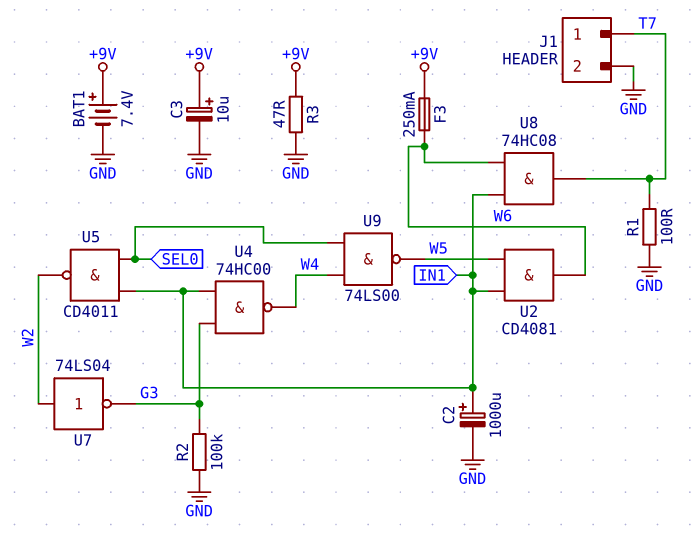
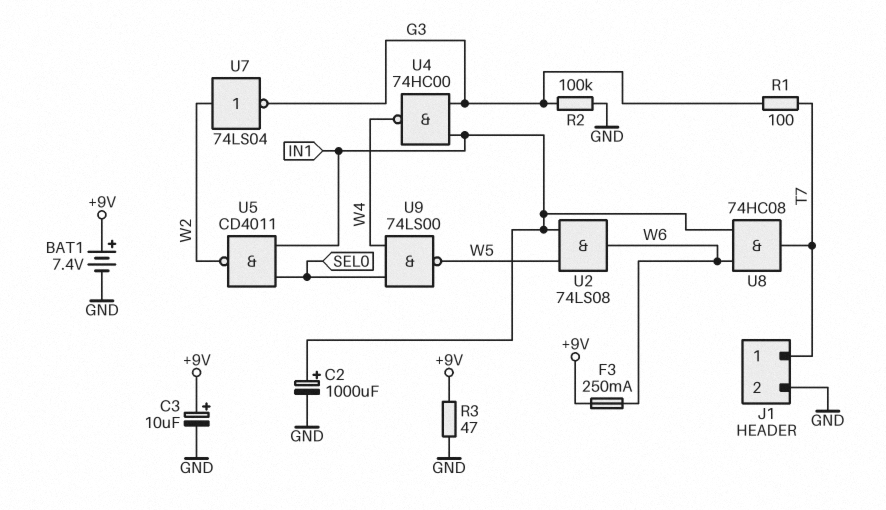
R1: 100 (GND, T7) -> 100 (G3, T7)
U2: AND CD4081 (in IN1, in W5, out W6) -> AND 74LS08 (in IN1, in W5, out W6)

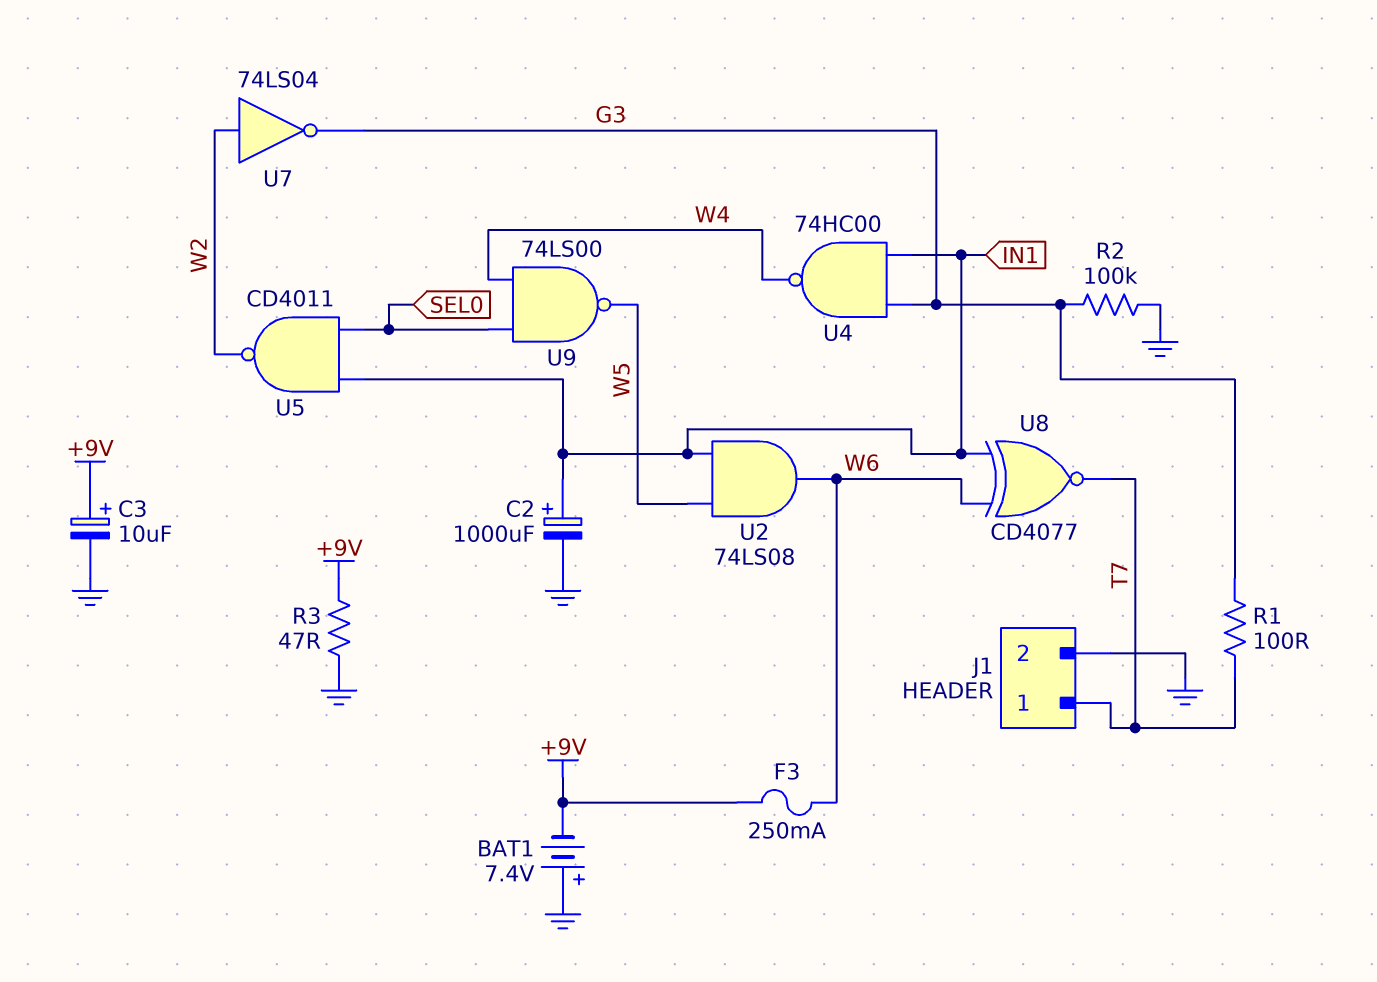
BAT1: 7.4V (plus +9V, minus GND) -> 7.4V (plus GND, minus +9V)
U8: AND 74HC08 (in IN1, in W6, out T7) -> XNOR CD4077 (in IN1, in W6, out T7)

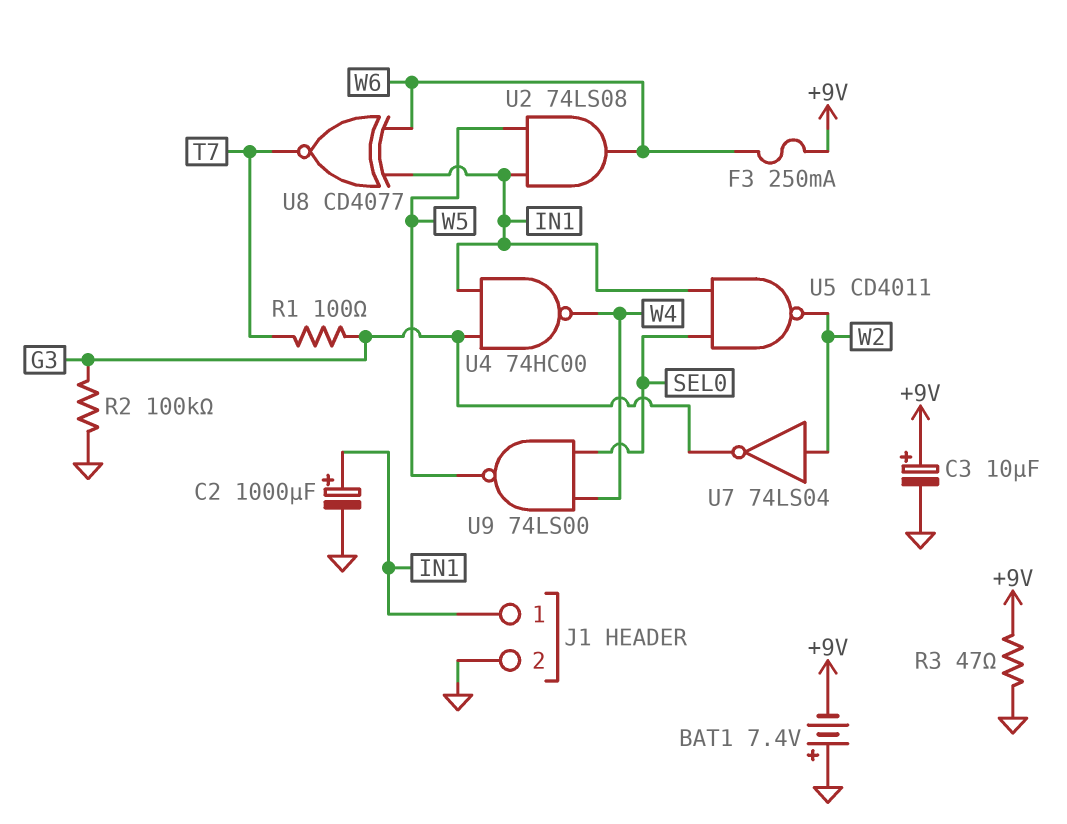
J1 pin 1: T7 -> IN1

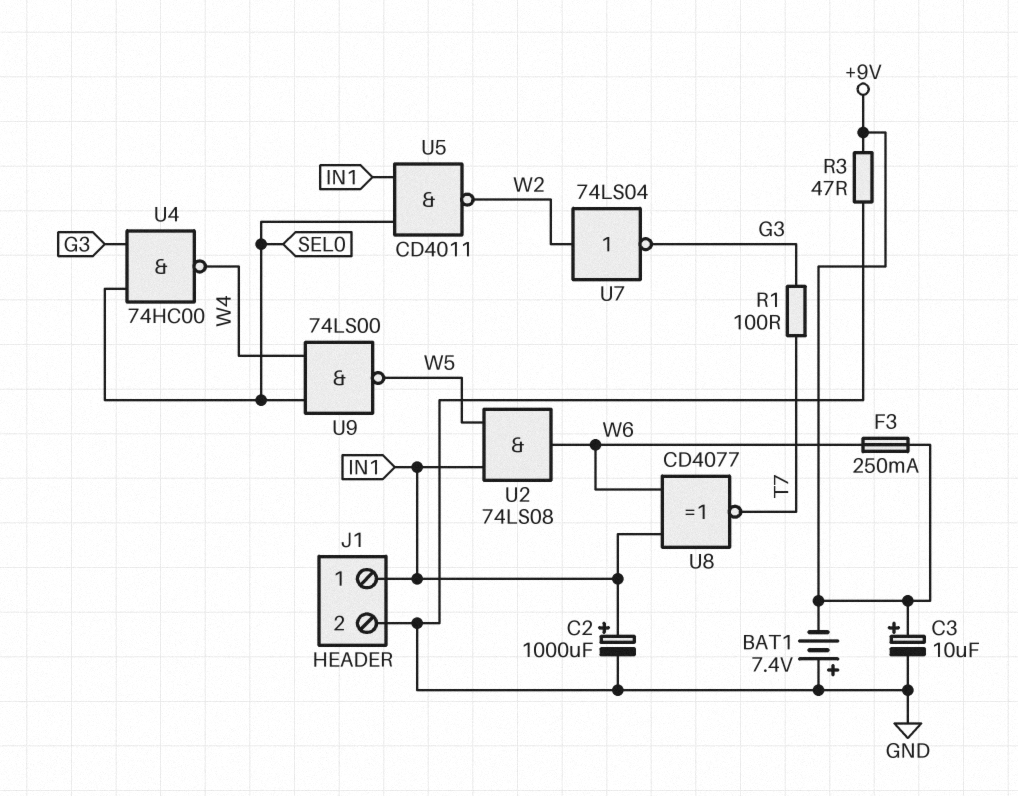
R2: 100k (G3, GND) -> none
U4: NAND 74HC00 (in G3, in IN1, out W4) -> NAND 74HC00 (in G3, in SEL0, out W4)

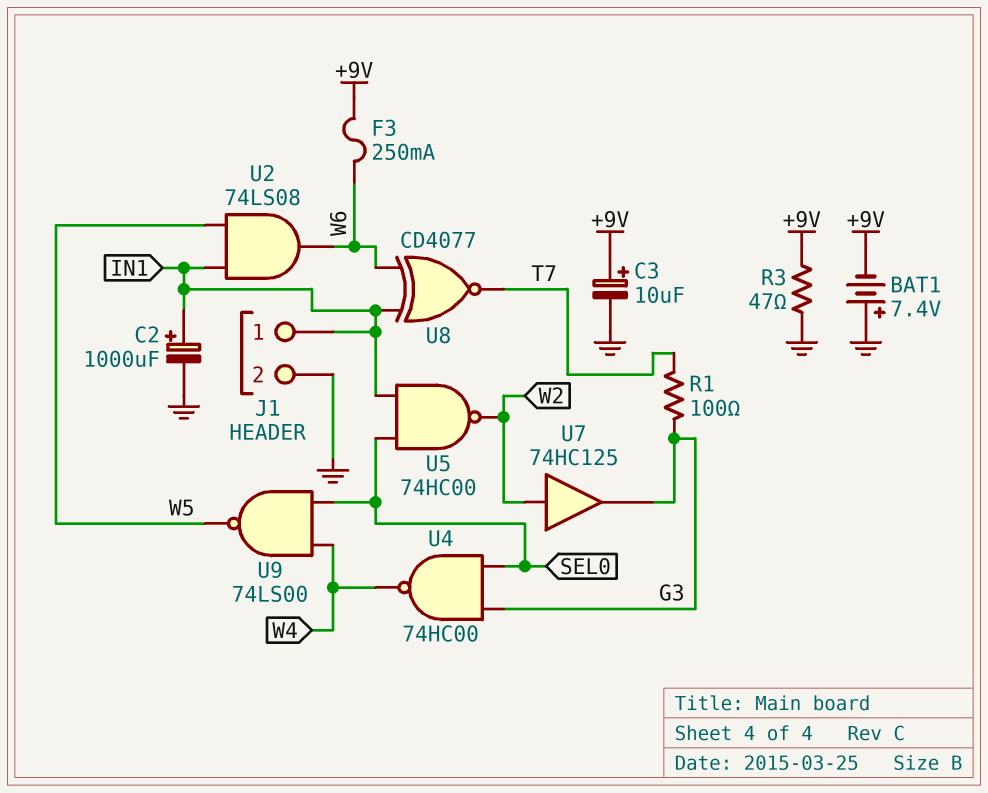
U5: NAND CD4011 (in IN1, in SEL0, out W2) -> NAND 74HC00 (in IN1, in SEL0, out W2)
U7: NOT 74LS04 (in W2, out G3) -> buffer 74HC125 (in W2, out G3)

